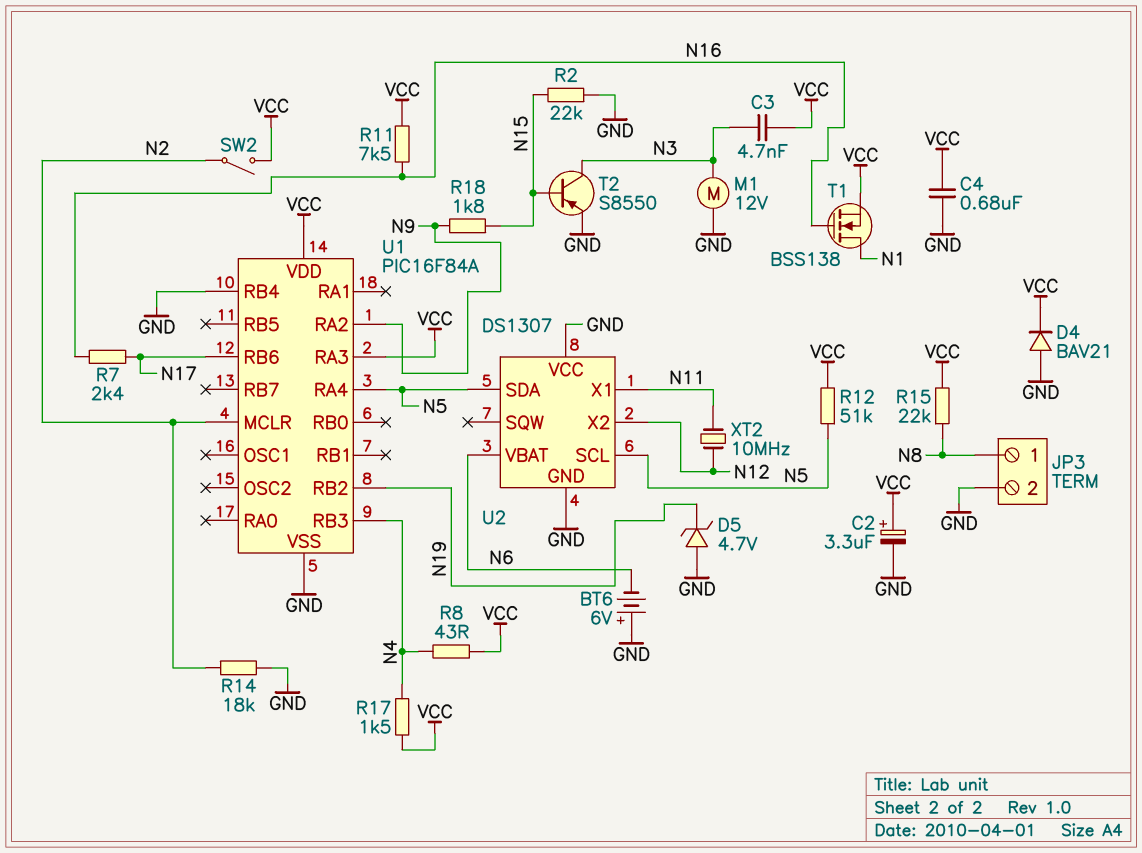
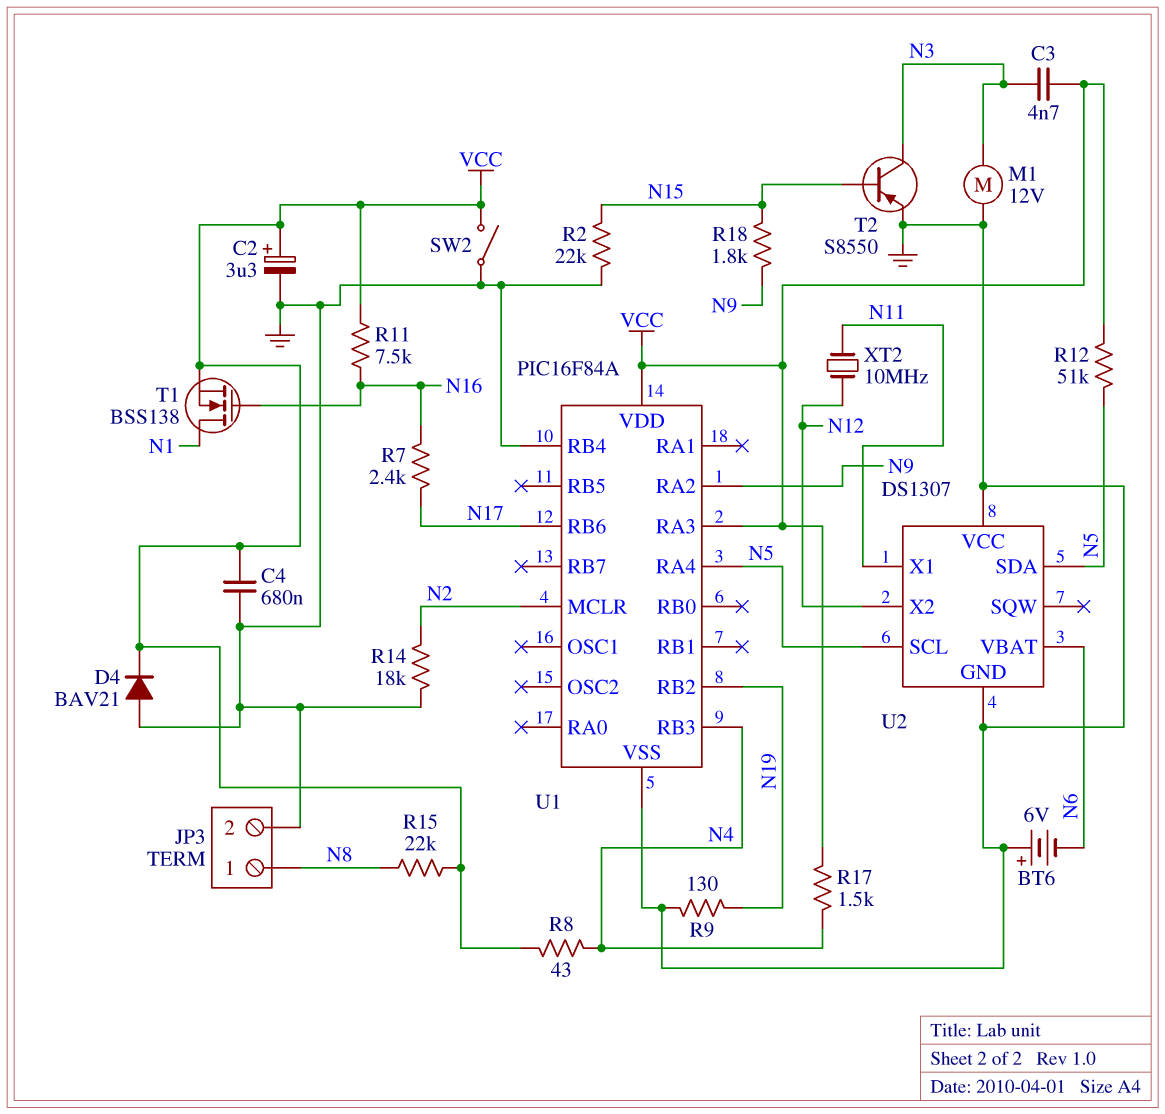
D5: zener 4.7V (A GND, K N19) -> none
R9: none -> 130 (GND, N19)
SW2: switch (N2, VCC) -> switch (GND, VCC)

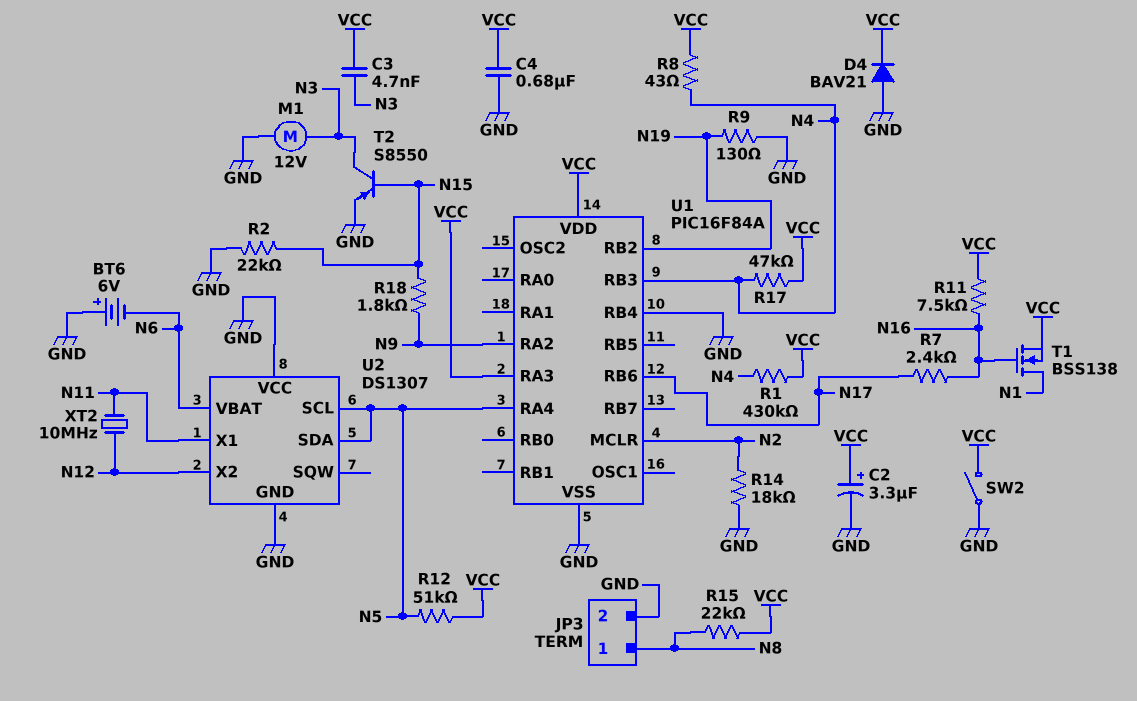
R1: none -> 430k (N4, VCC)
R17: 1.5k (N4, VCC) -> 47k (N4, VCC)

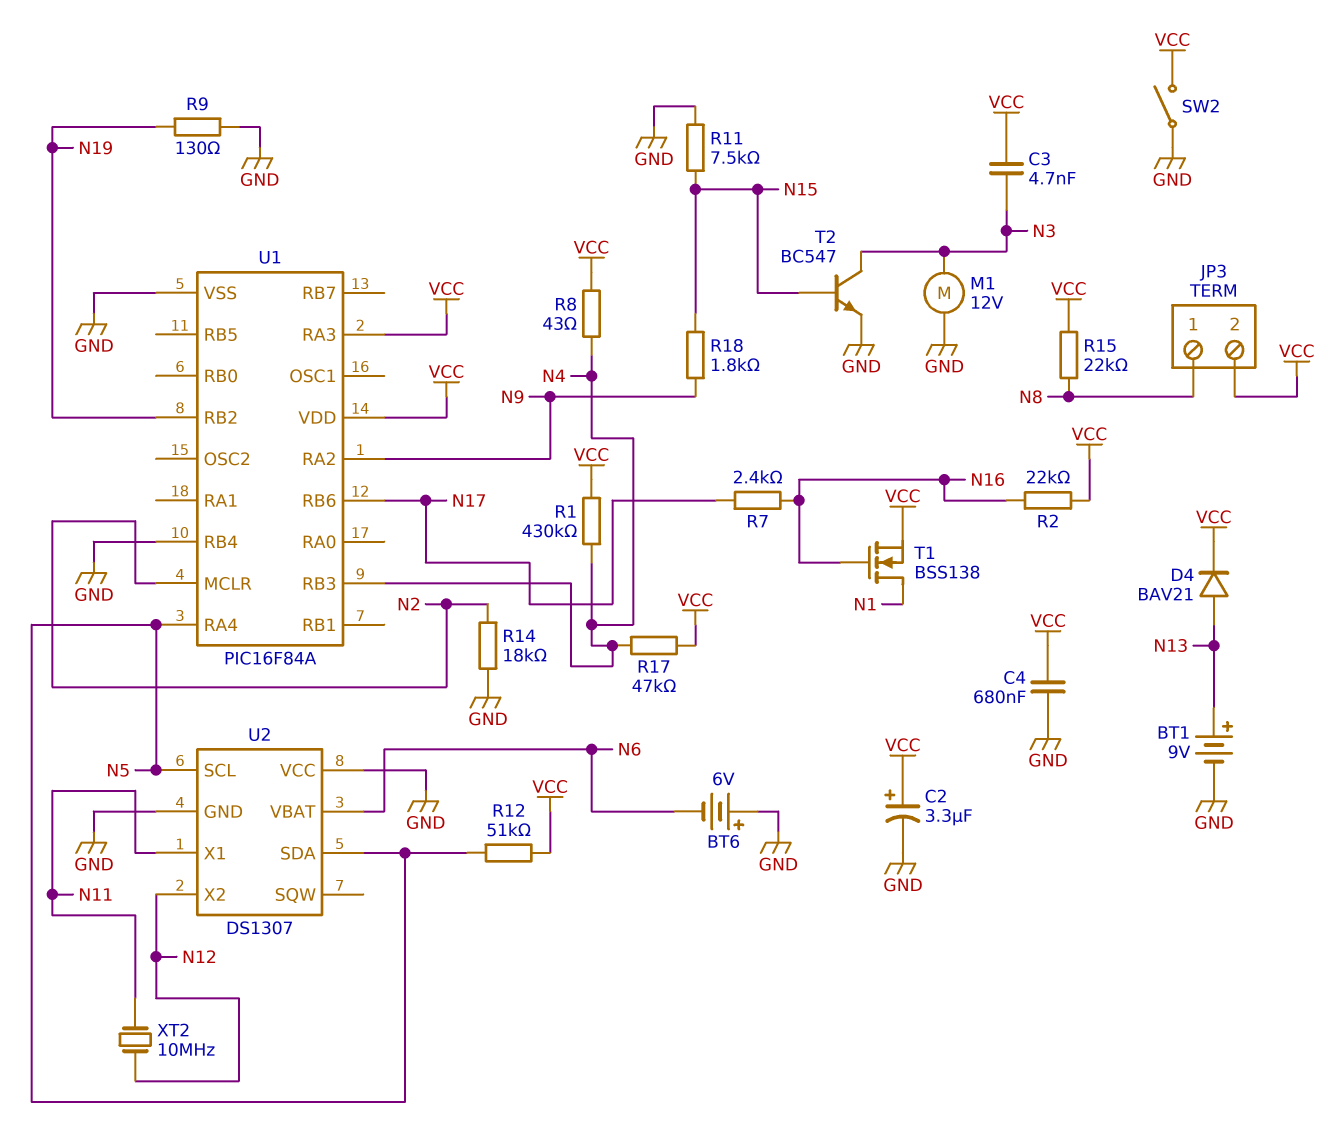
BT1: none -> 9V (plus N13, minus GND)
D4: diode BAV21 (A GND, K VCC) -> diode BAV21 (A N13, K VCC)
JP3 pin 2: GND -> VCC
R2: 22k (GND, N15) -> 22k (N16, VCC)
R11: 7.5k (N16, VCC) -> 7.5k (GND, N15)
T2: PNP S8550 (B N15, C N3, E GND) -> NPN BC547 (B N15, C N3, E GND)

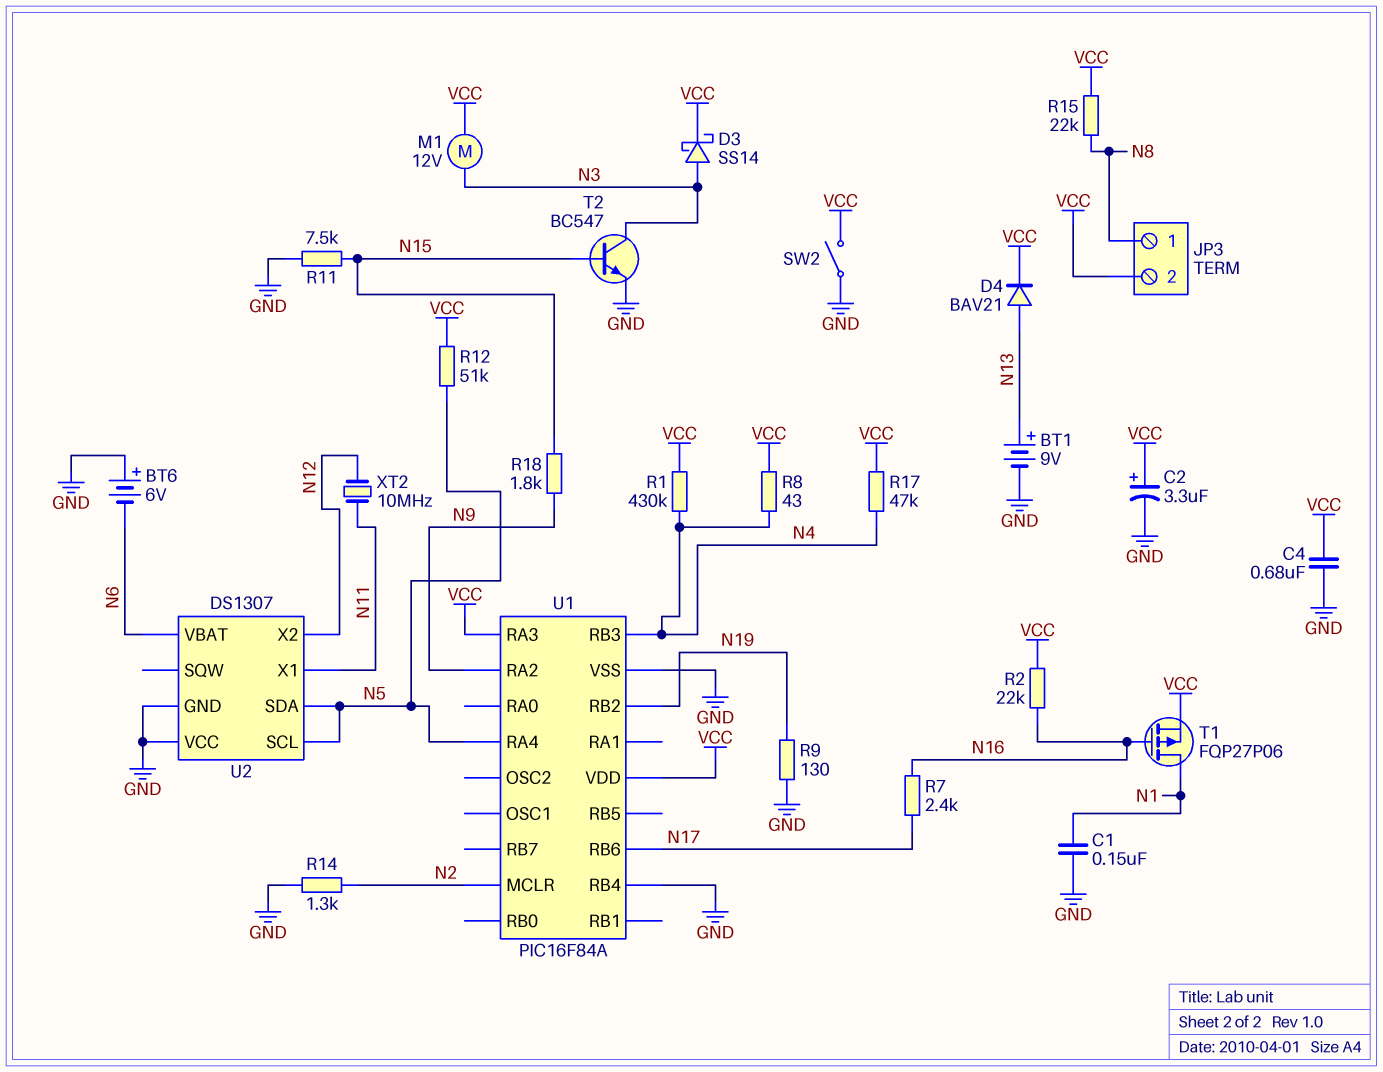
C1: none -> 150nF (GND, N1)
C3: 4.7nF (N3, VCC) -> none
D3: none -> schottky SS14 (A N3, K VCC)
M1: motor 12V (GND, N3) -> motor 12V (N3, VCC)
R14: 18k (GND, N2) -> 1.3k (GND, N2)
T1: NMOS BSS138 (G N16, D N1, S VCC) -> PMOS FQP27P06 (G N16, D N1, S VCC)

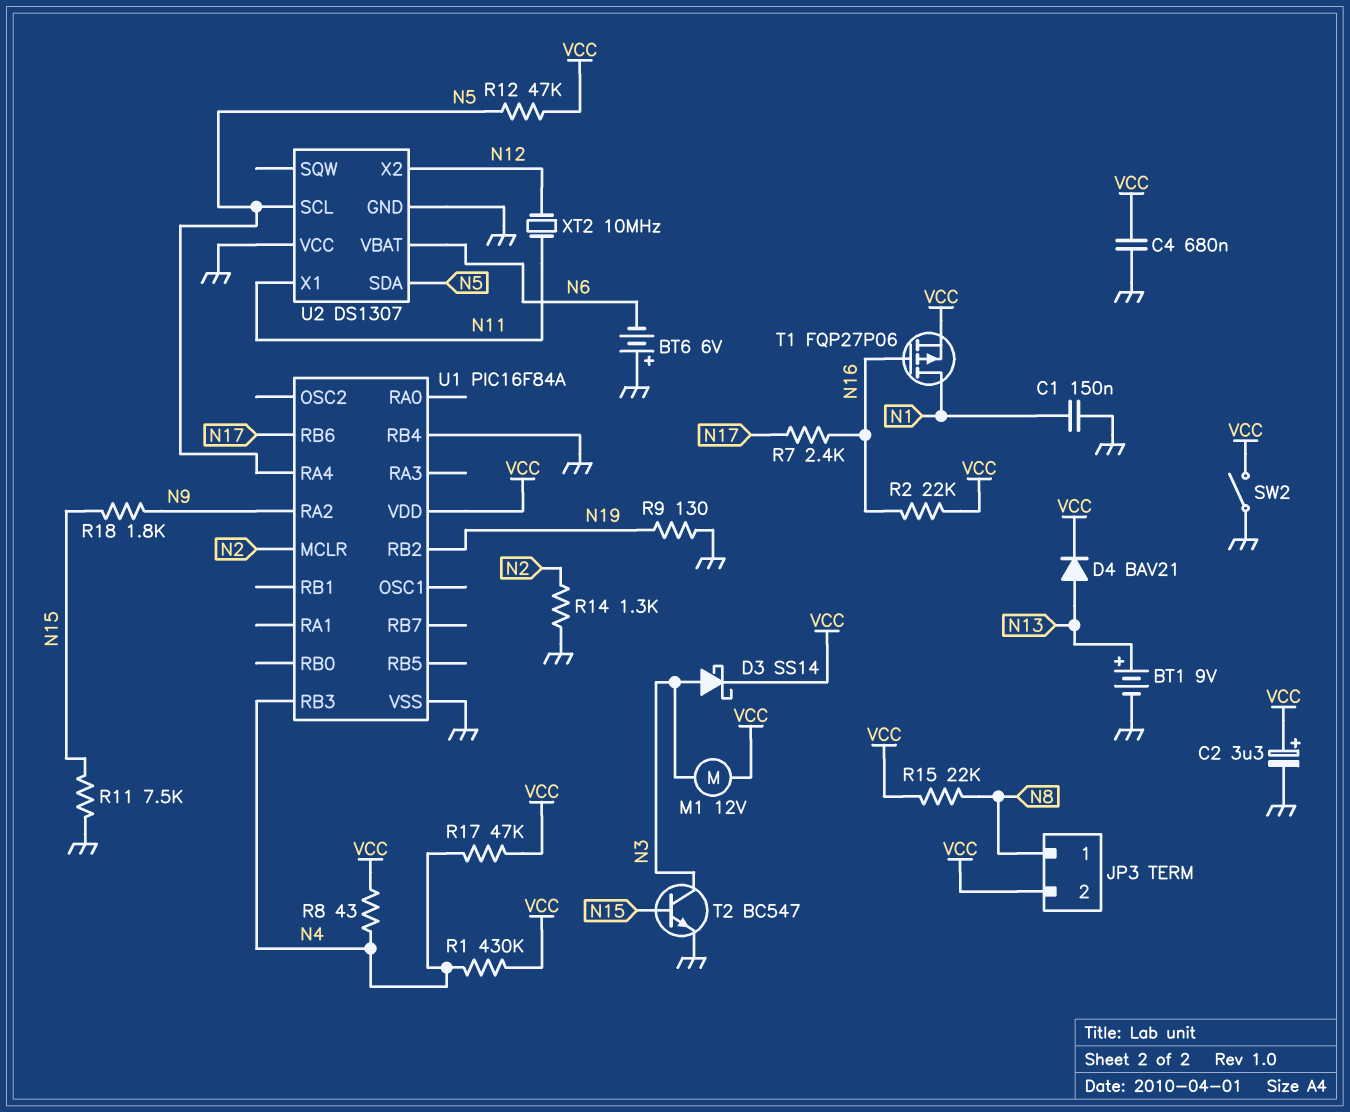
R12: 51k (N5, VCC) -> 47k (N5, VCC)
U1 pin RA3: VCC -> none

